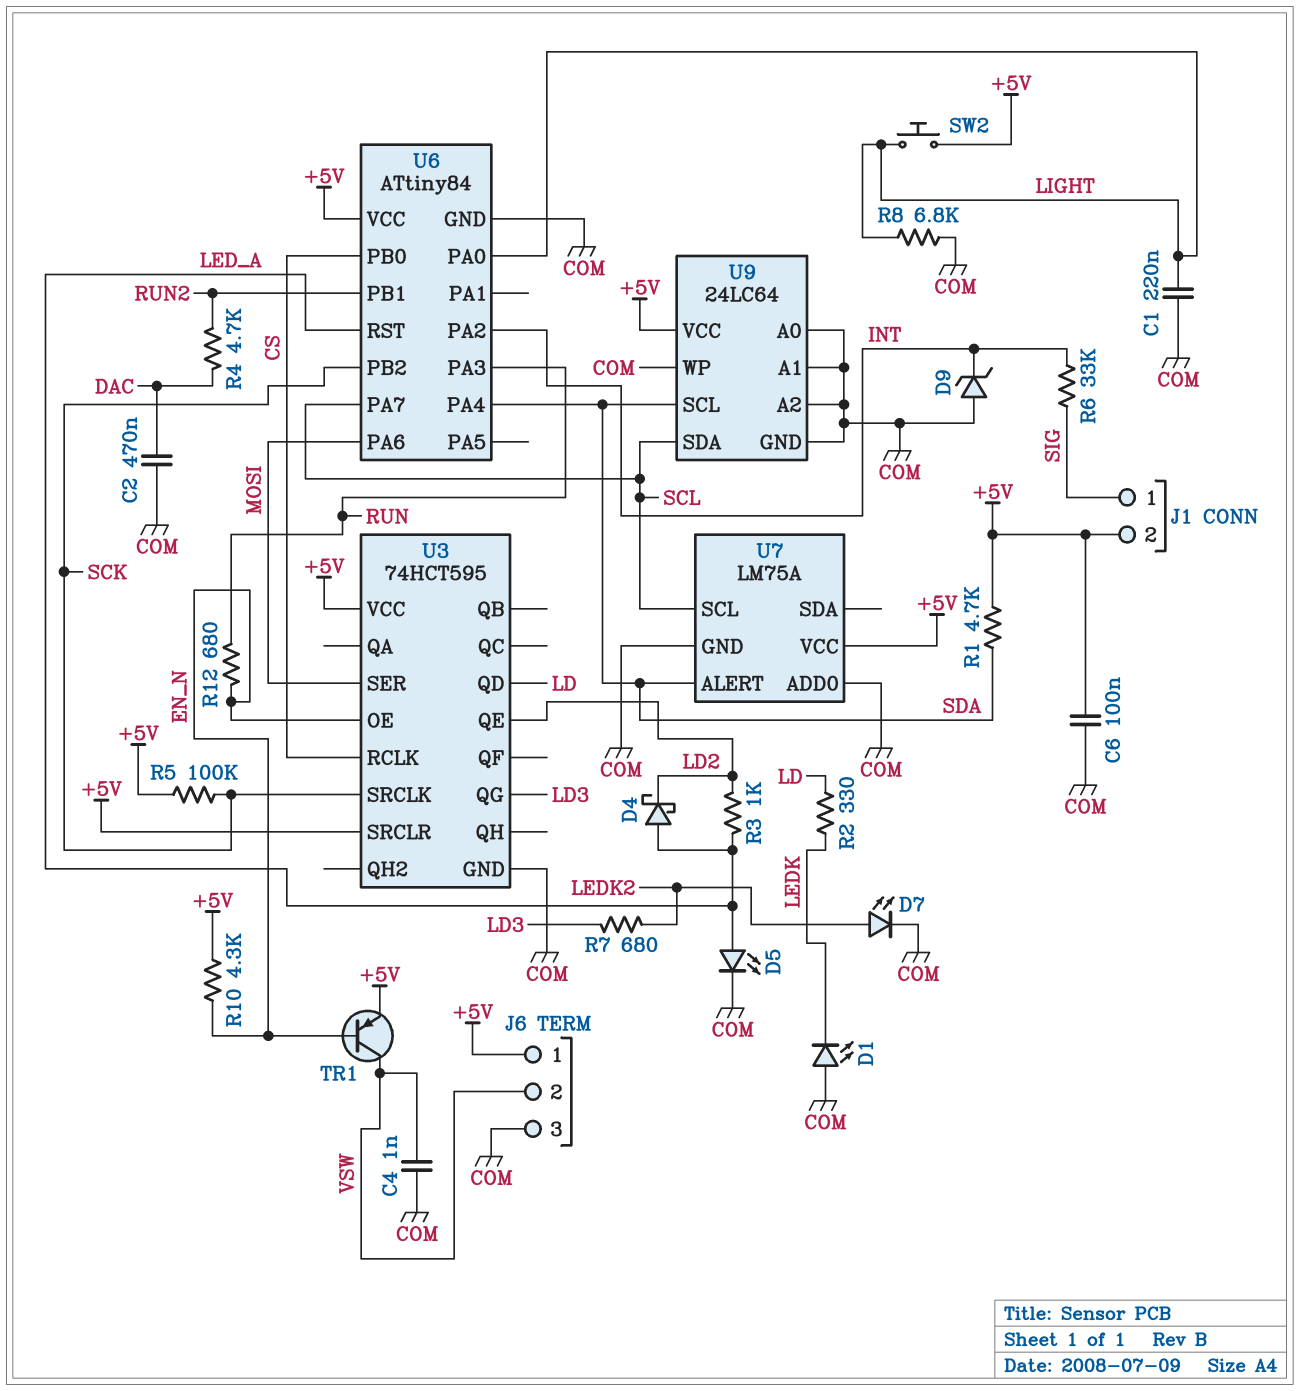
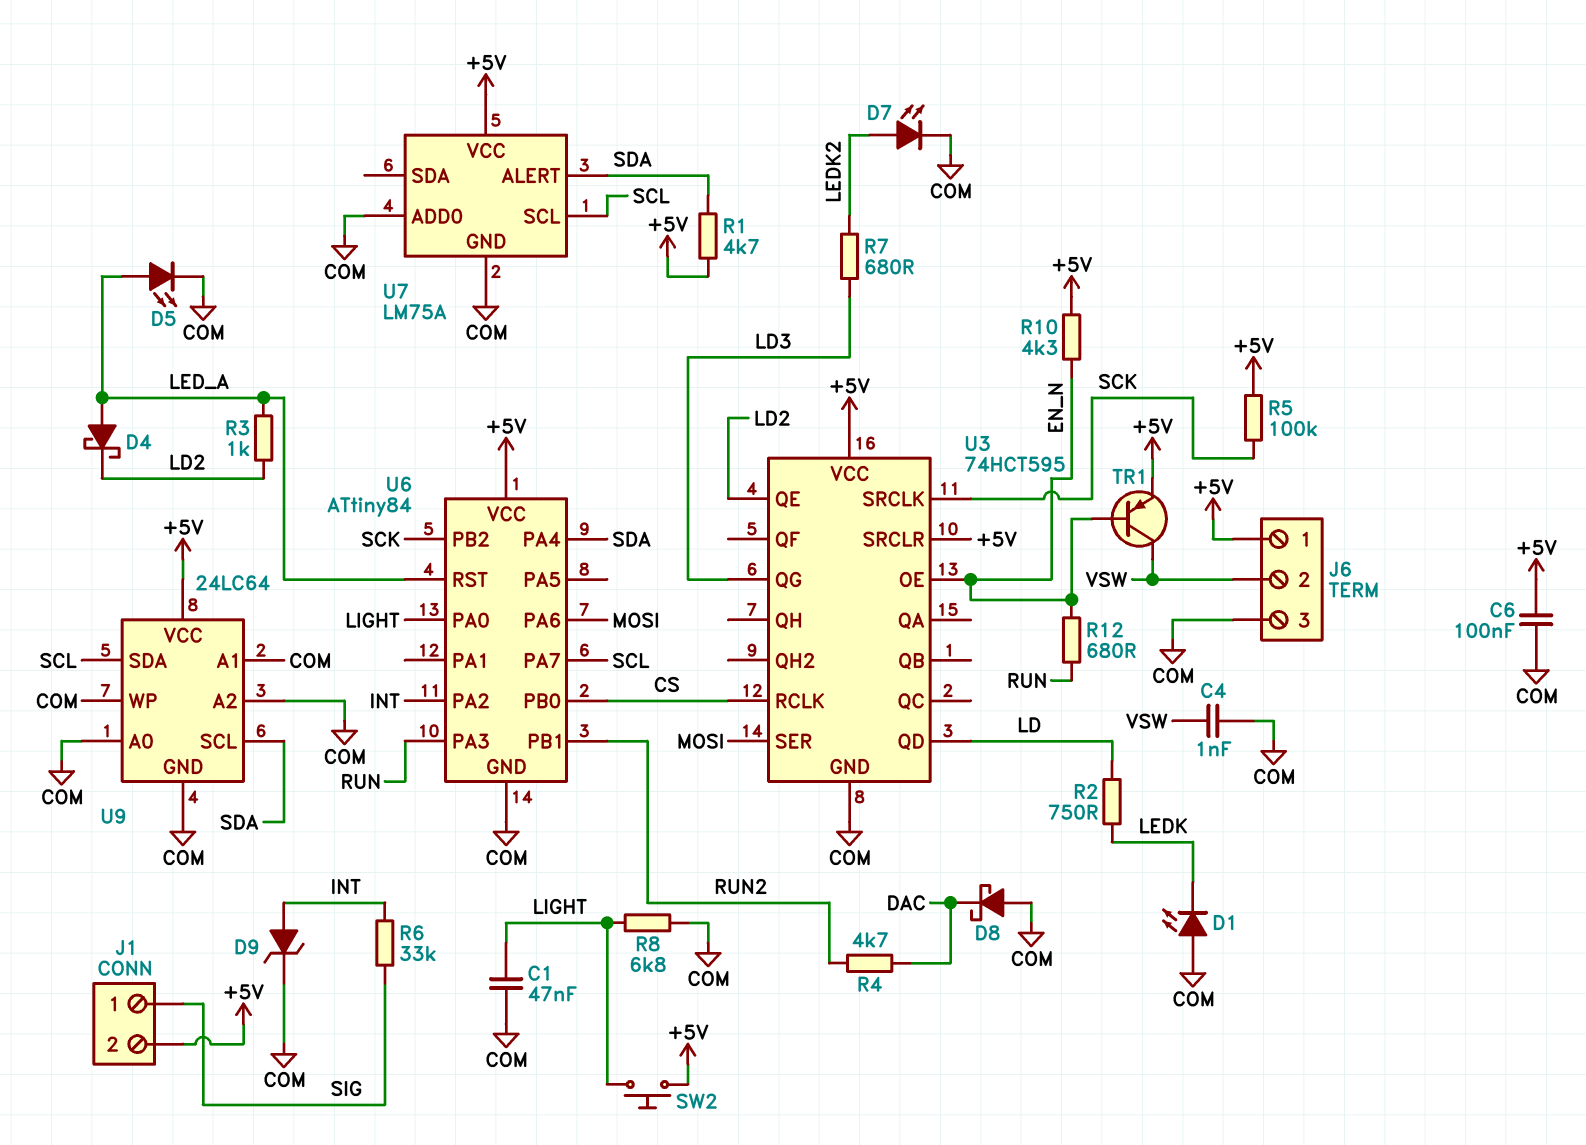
C1: 220nF (COM, LIGHT) -> 47nF (COM, LIGHT)
C2: 470nF (COM, DAC) -> none
D8: none -> schottky (A COM, K DAC)
D9: zener (A COM, K INT) -> zener (A INT, K COM)
R2: 330 (LD, LEDK) -> 750 (LD, LEDK)

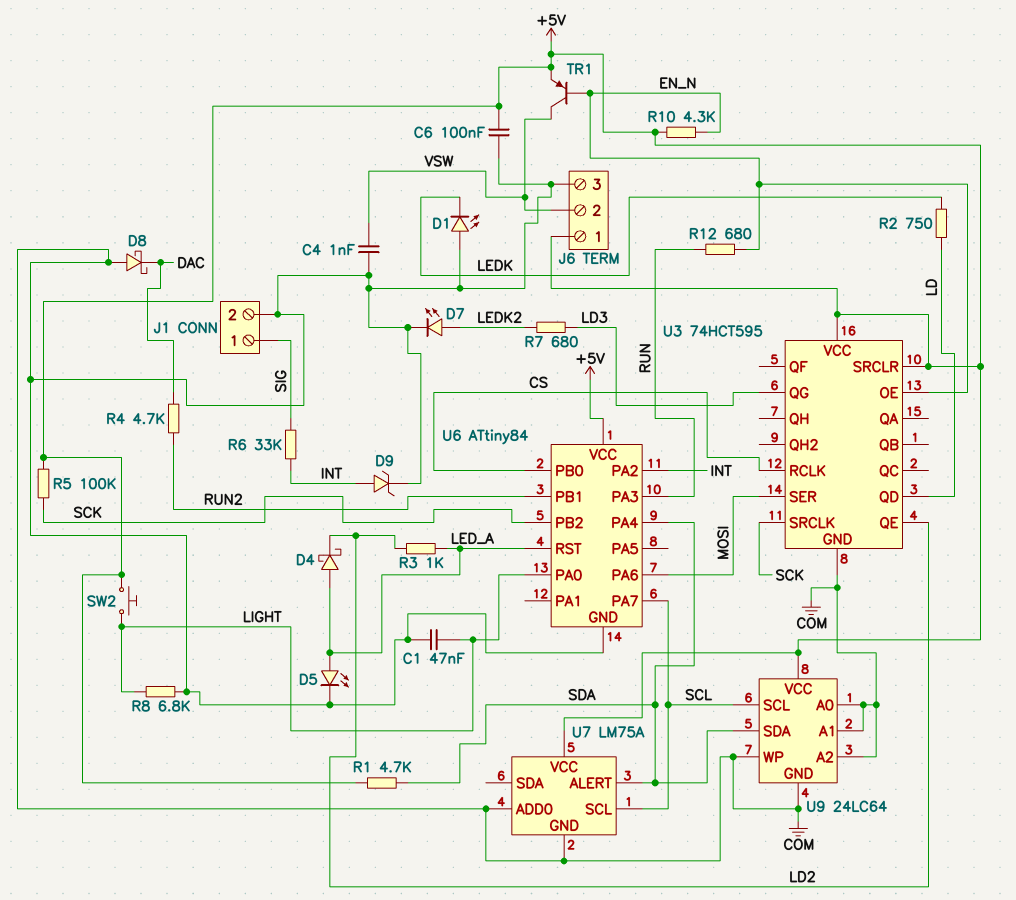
J1 pin 2: +5V -> COM
U9 pin SCL: SDA -> SCL
U9 pin SDA: SCL -> SDA

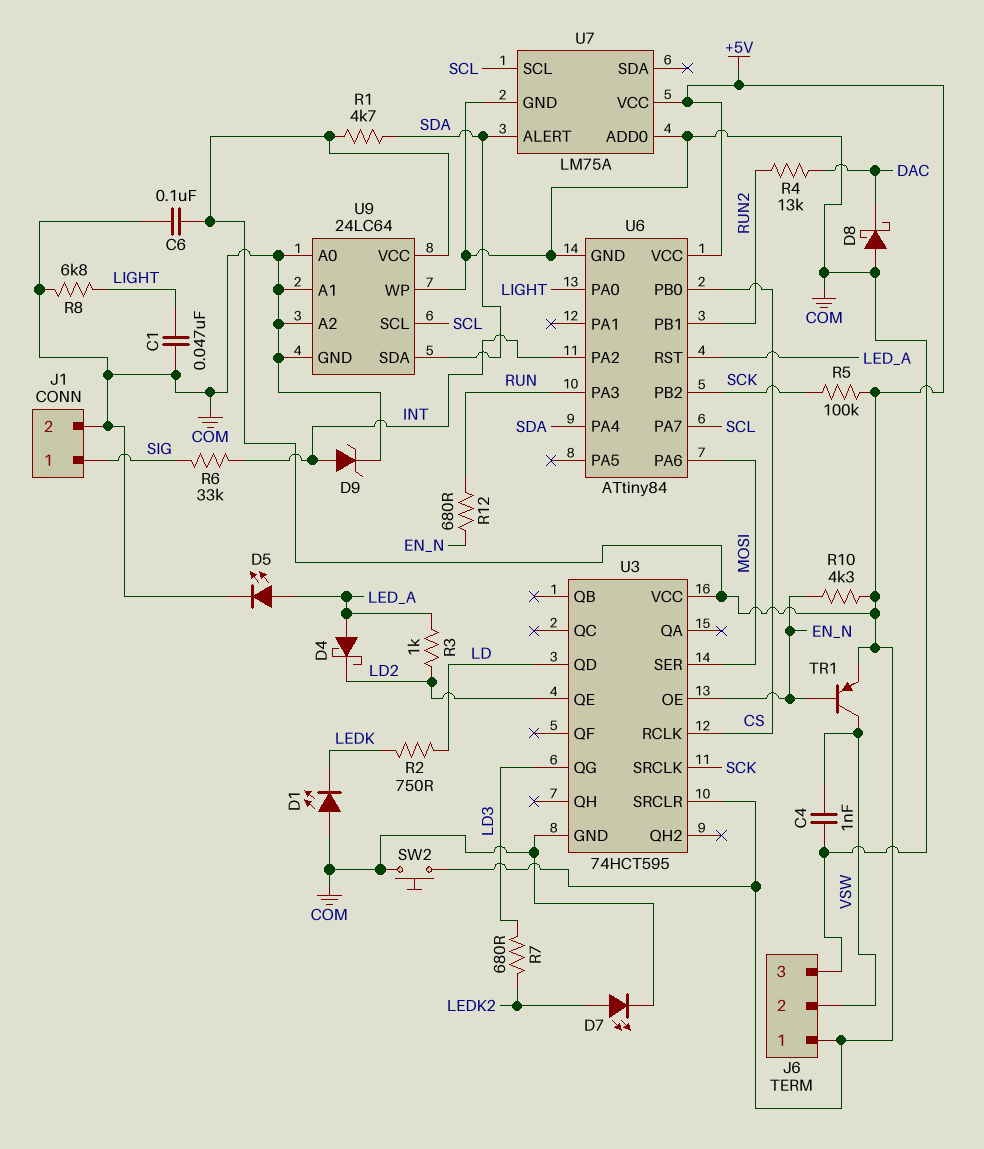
R4: 4.7k (DAC, RUN2) -> 13k (DAC, RUN2)
SW2: button (+5V, LIGHT) -> button (+5V, COM)

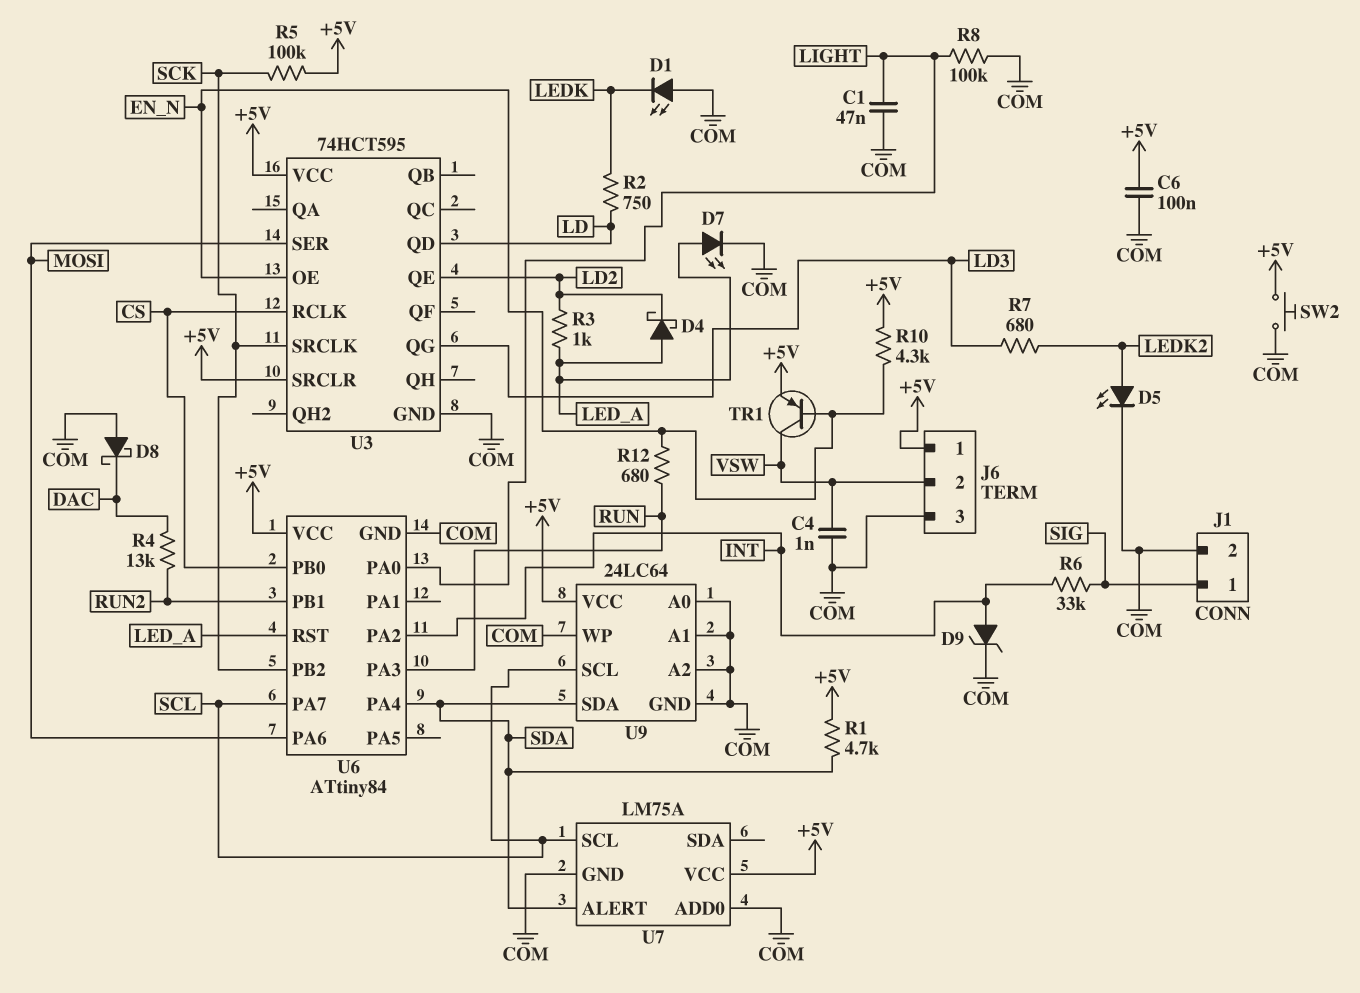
D5: LED (A LED_A, K COM) -> LED (A LEDK2, K COM)
D7: LED (A LEDK2, K COM) -> LED (A LED_A, K COM)
R8: 6.8k (COM, LIGHT) -> 100k (COM, LIGHT)

